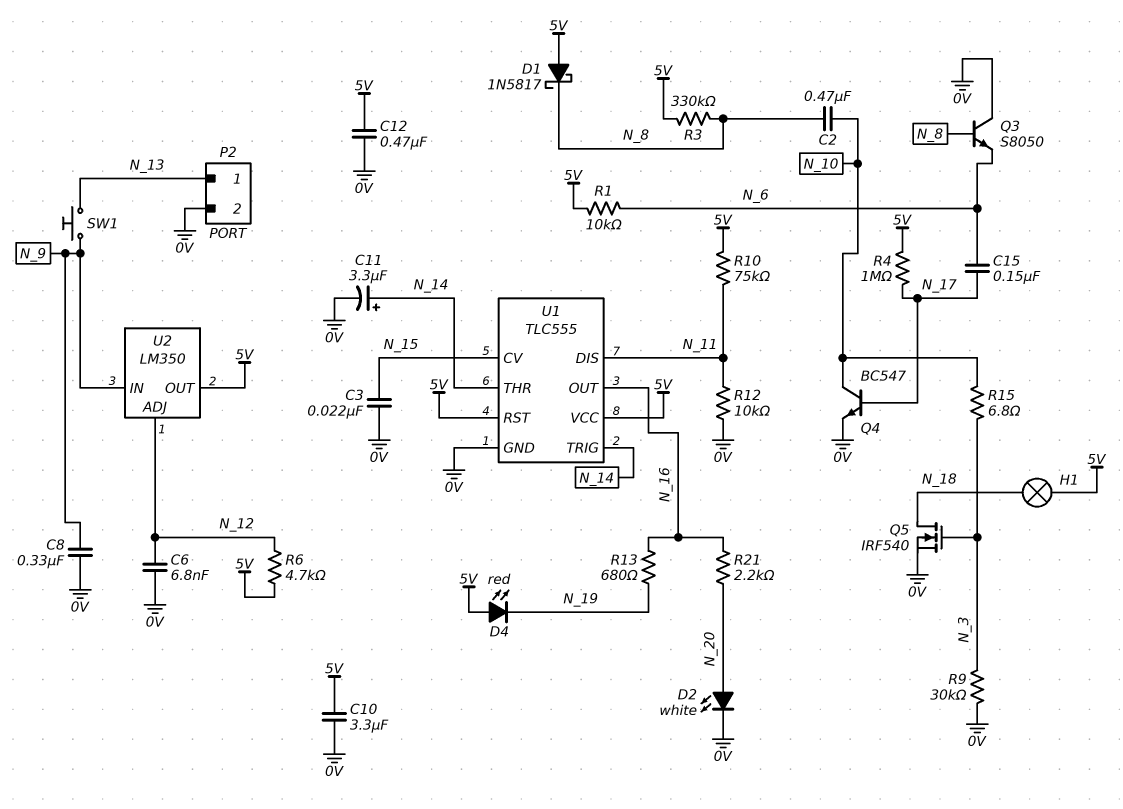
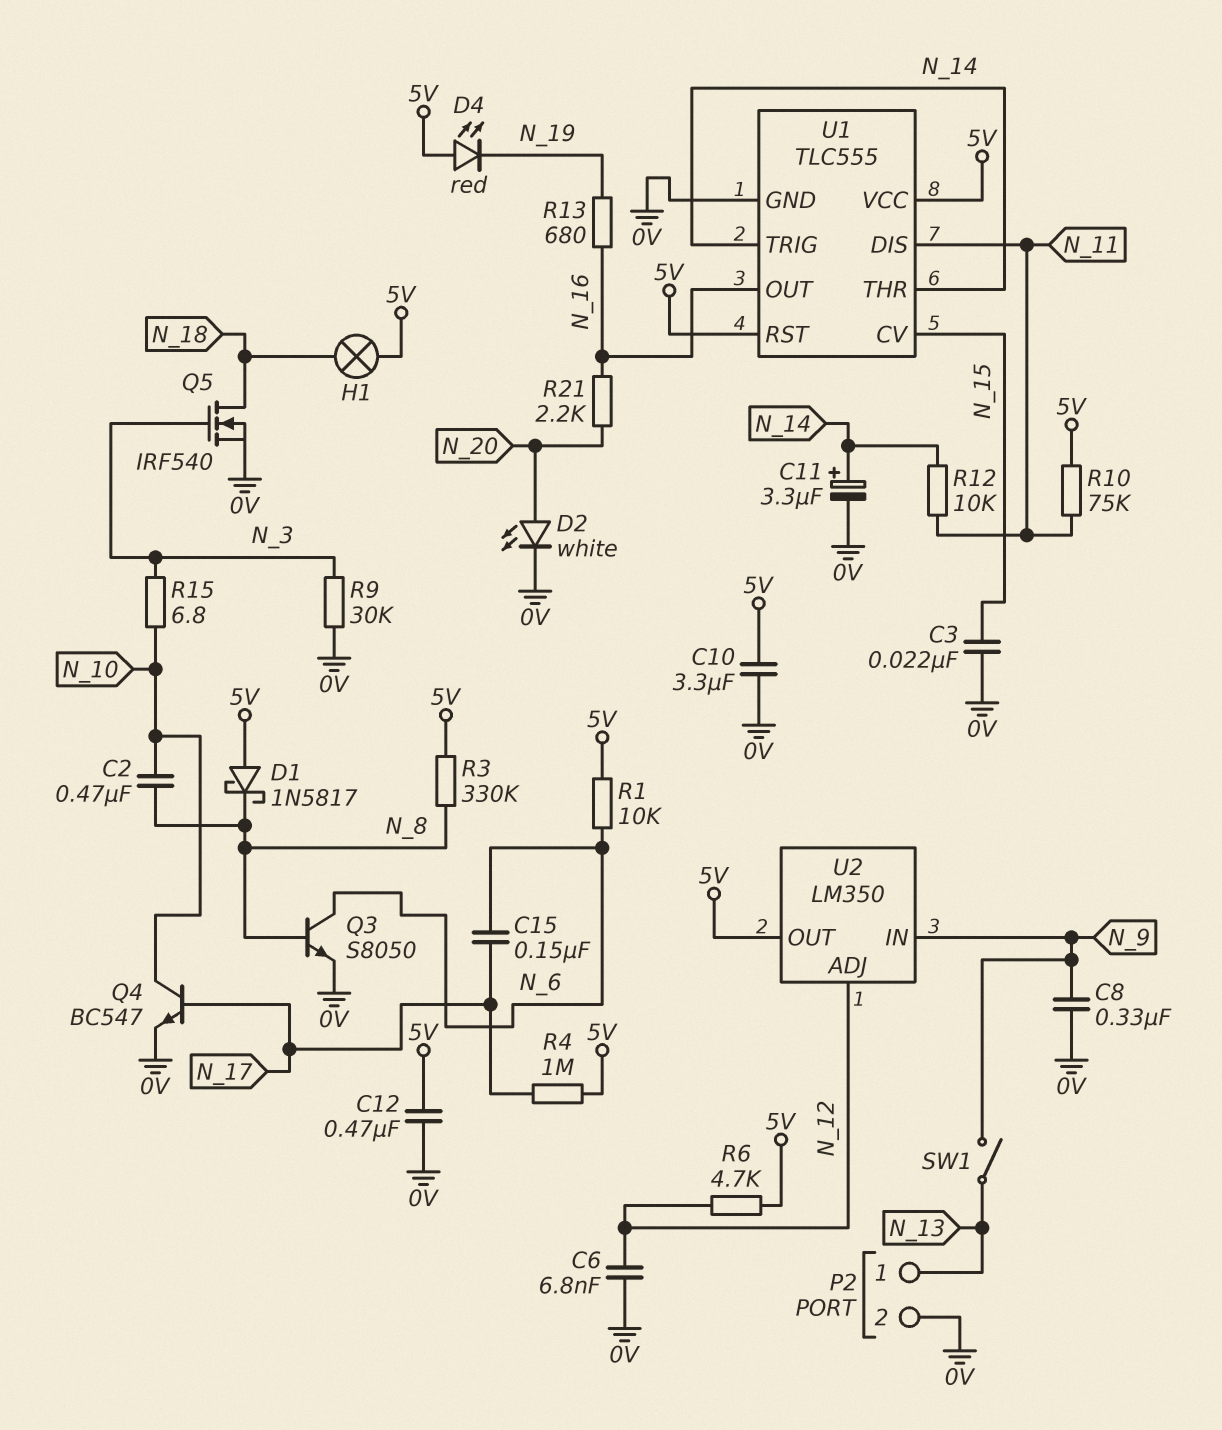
Q3: NPN S8050 (B N_8, C 0V, E N_6) -> NPN S8050 (B N_8, C N_6, E 0V)
R12: 10k (0V, N_11) -> 10k (N_11, N_14)
SW1: button (N_9, N_13) -> switch (N_9, N_13)

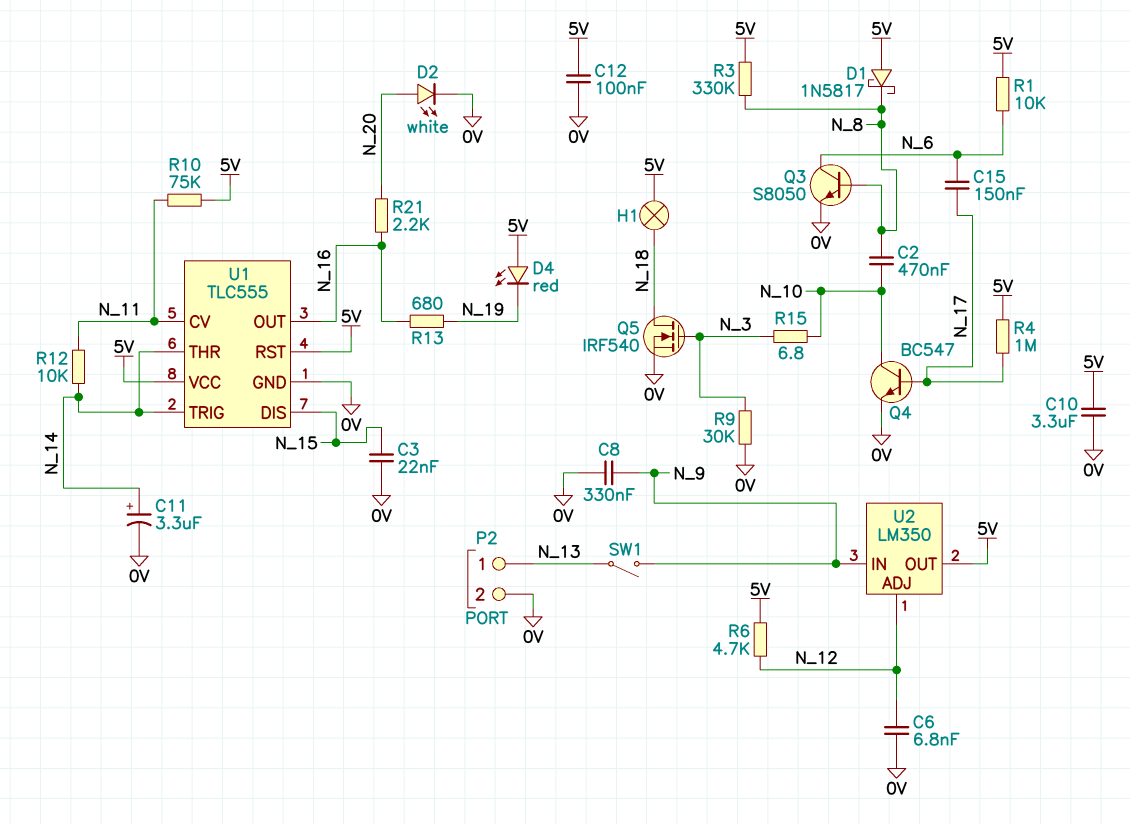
C12: 470nF (0V, 5V) -> 100nF (0V, 5V)
U1 pin CV: N_15 -> N_11
U1 pin DIS: N_11 -> N_15

